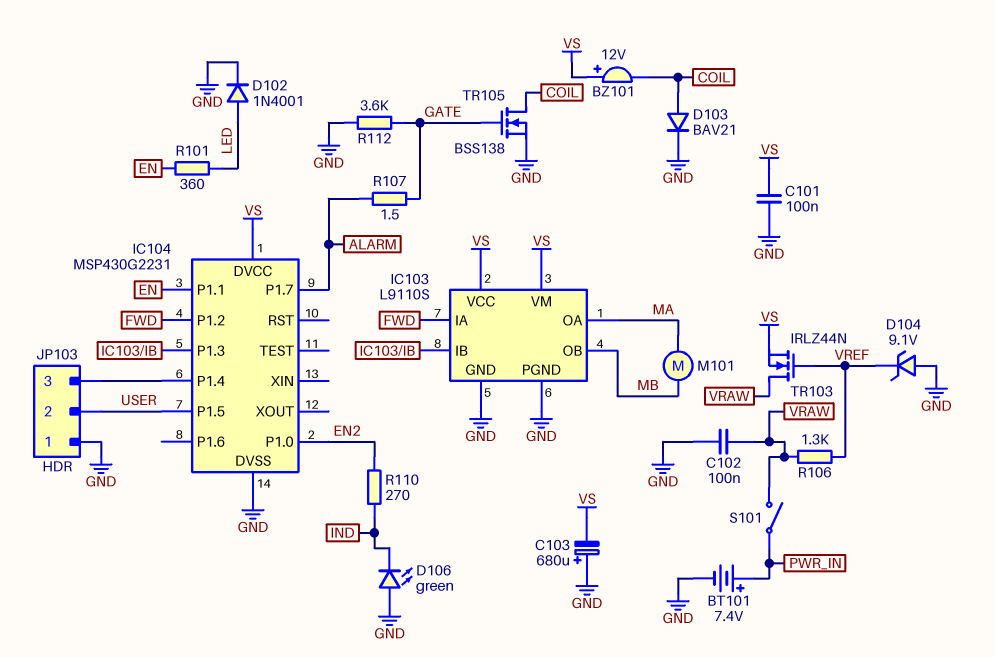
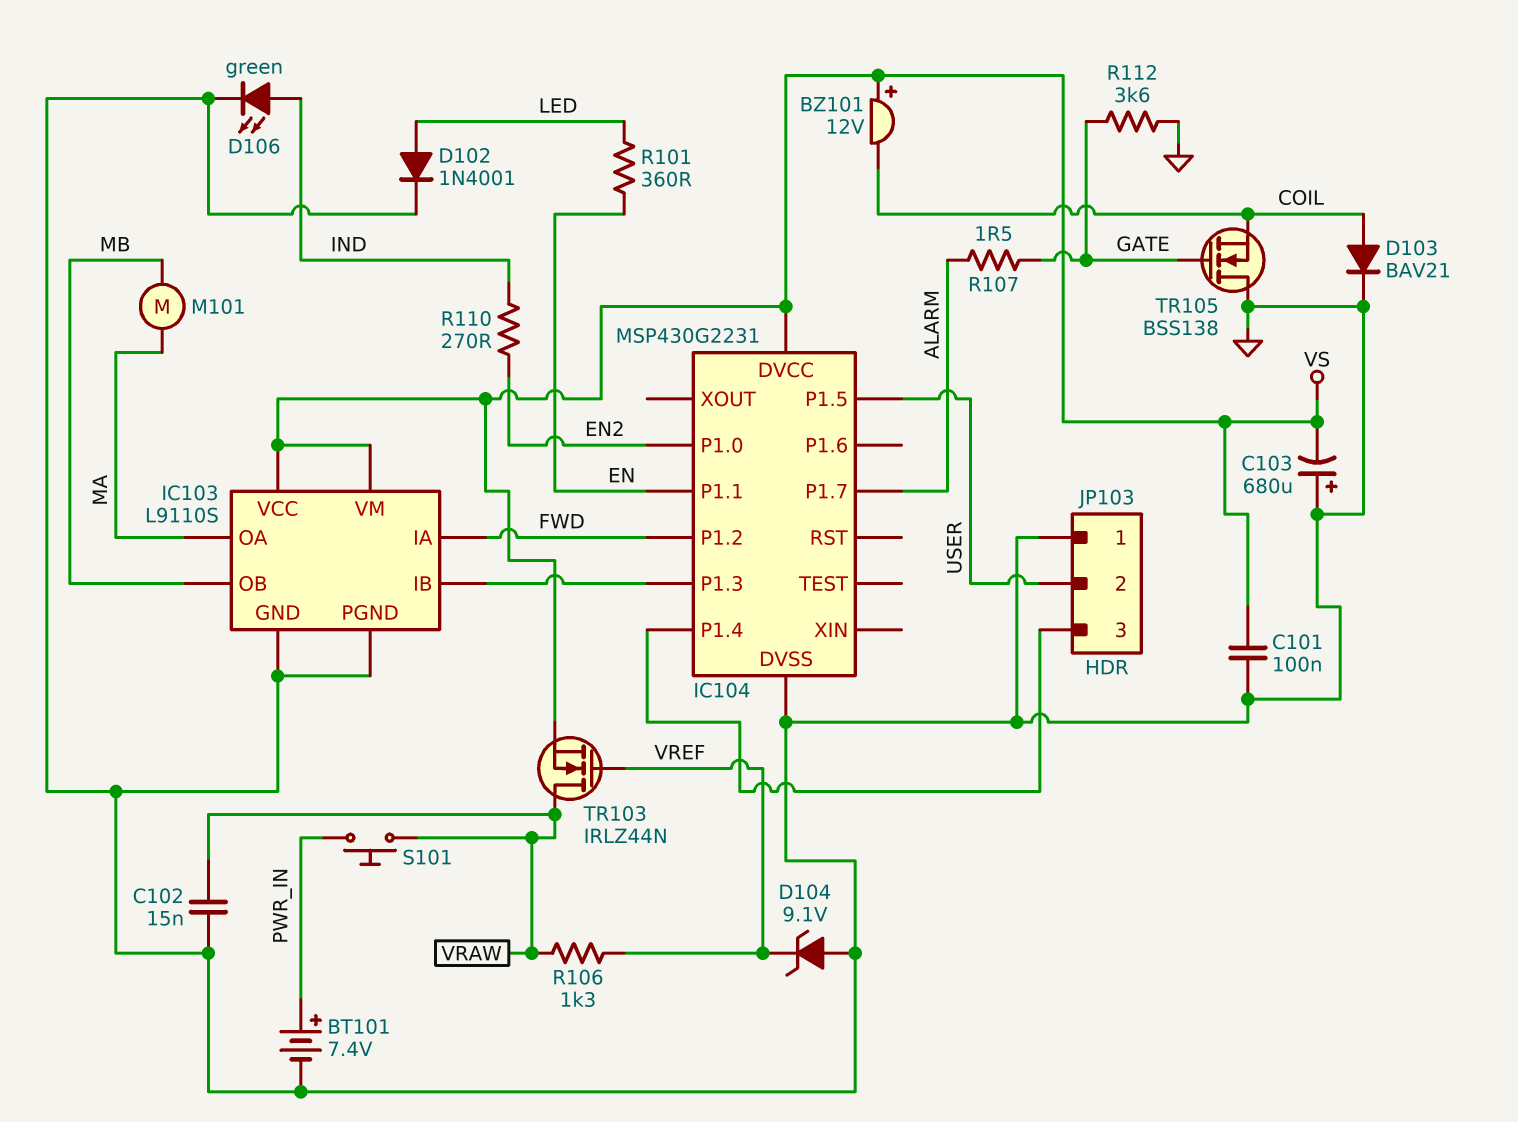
C102: 100nF (GND, VRAW) -> 15nF (GND, VRAW)
D106: LED green (A GND, K IND) -> LED green (A IND, K GND)
S101: switch (PWR_IN, VRAW) -> button (PWR_IN, VRAW)
TR105: NMOS BSS138 (G GATE, D COIL, S GND) -> NMOS BSS138 (G GATE, D GND, S COIL)

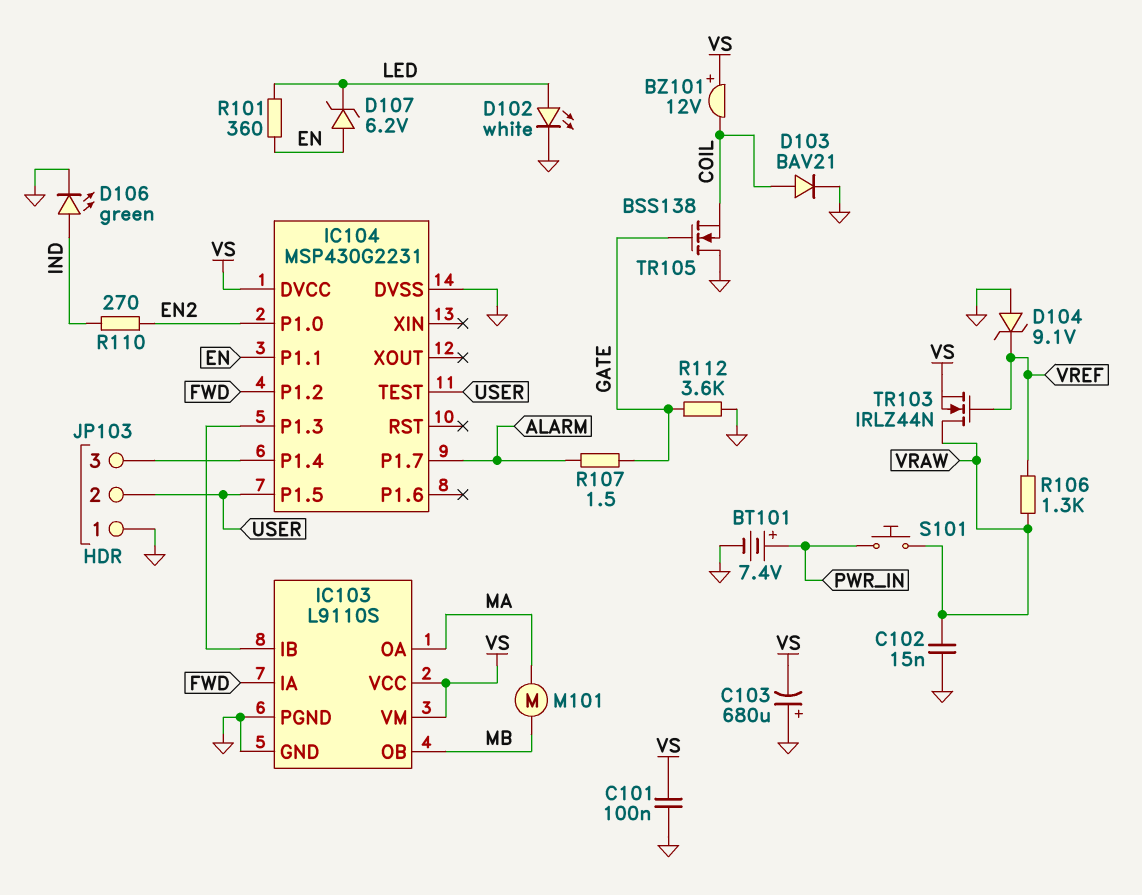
D102: diode 1N4001 (A LED, K GND) -> LED white (A LED, K GND)
D107: none -> zener 6.2V (A EN, K LED)
IC104 pin TEST: none -> USER

